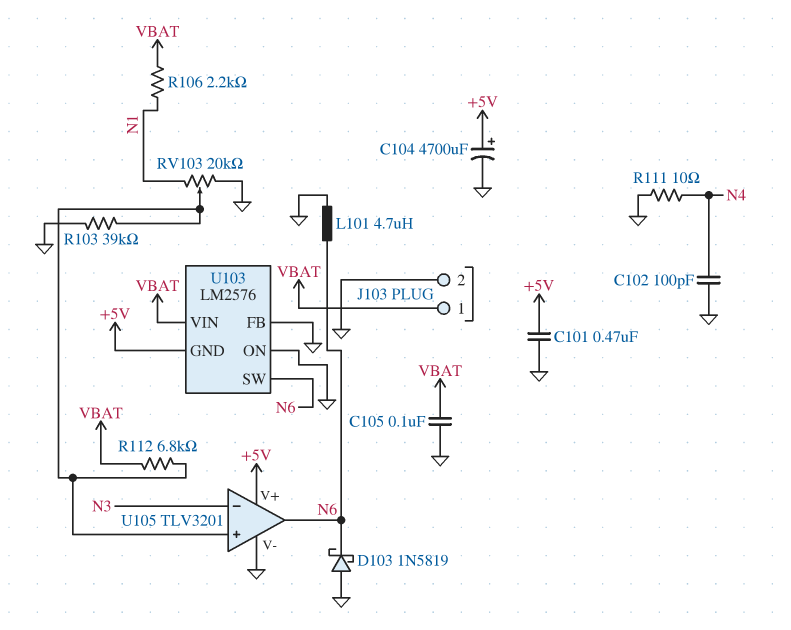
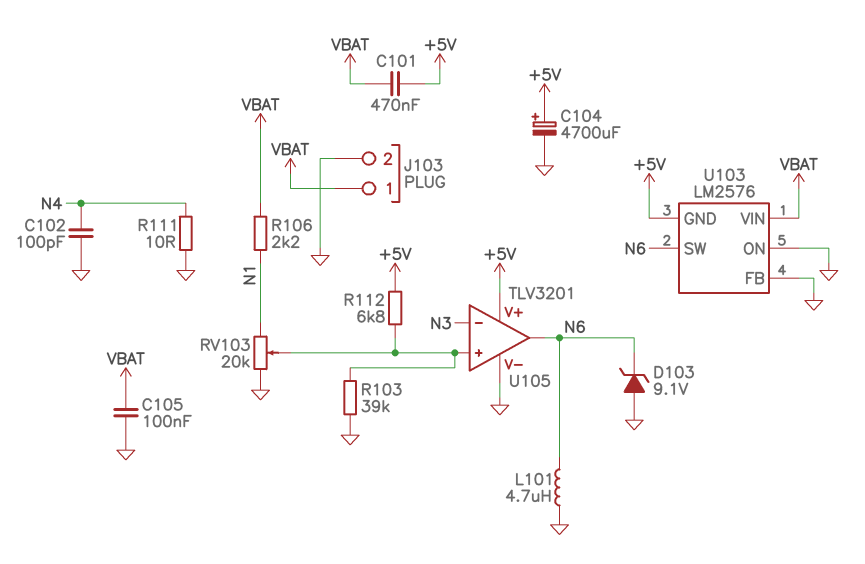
C101: 470nF (+5V, GND) -> 470nF (+5V, VBAT)
D103: schottky 1N5819 (A GND, K N6) -> zener 9.1V (A GND, K N6)
R112: 6.8k (U105/in+, VBAT) -> 6.8k (+5V, U105/in+)

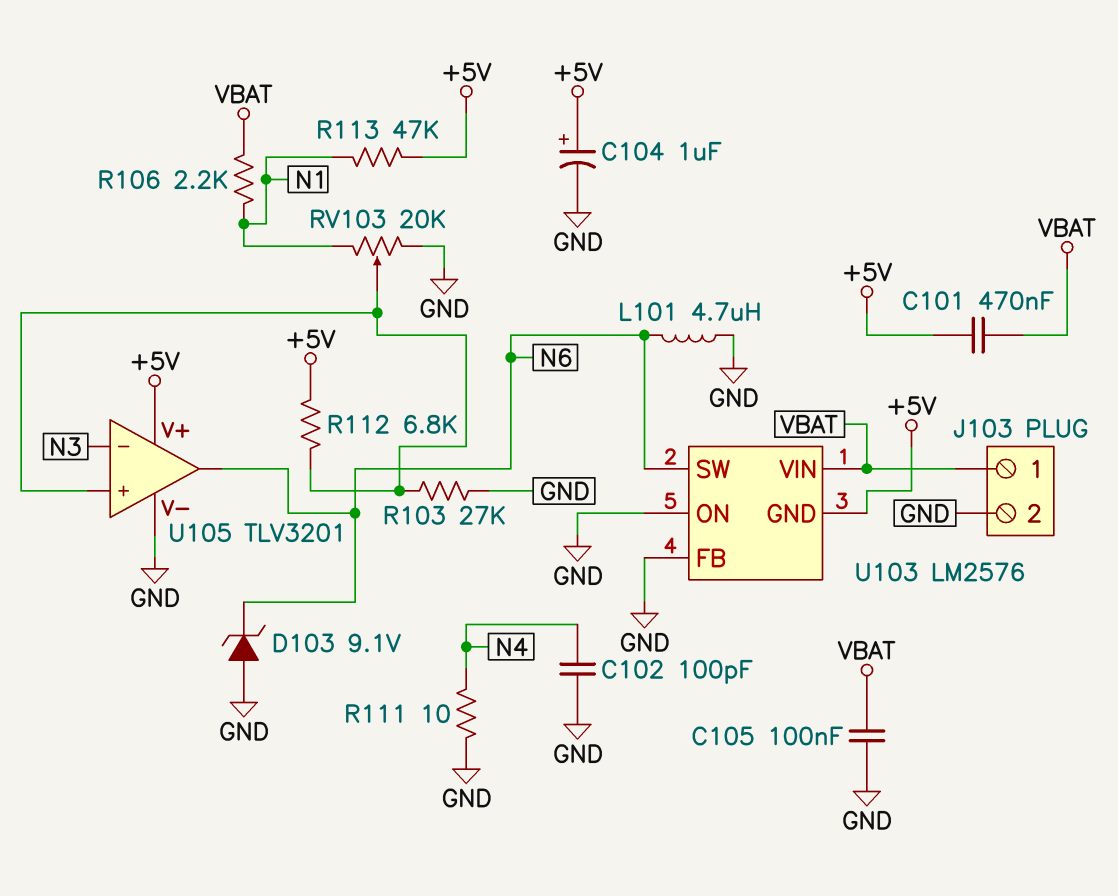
C104: 4700uF (plus +5V, minus GND) -> 1uF (plus +5V, minus GND)
R103: 39k (GND, U105/in+) -> 27k (GND, U105/in+)
R113: none -> 47k (+5V, N1)

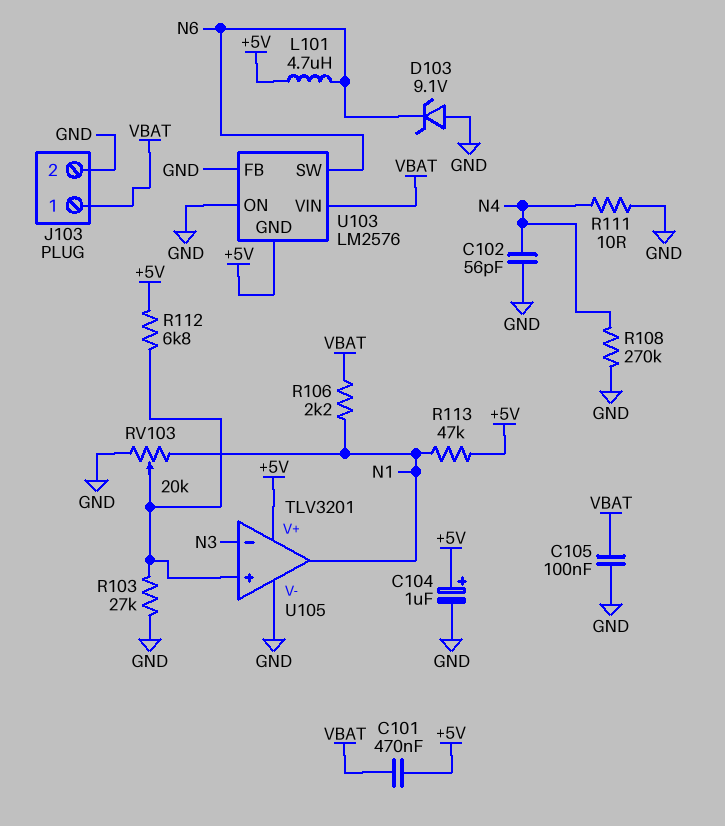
C102: 100pF (GND, N4) -> 56pF (GND, N4)
L101: 4.7uH (GND, N6) -> 4.7uH (+5V, N6)
R108: none -> 270k (GND, N4)
U105 pin out: N6 -> N1

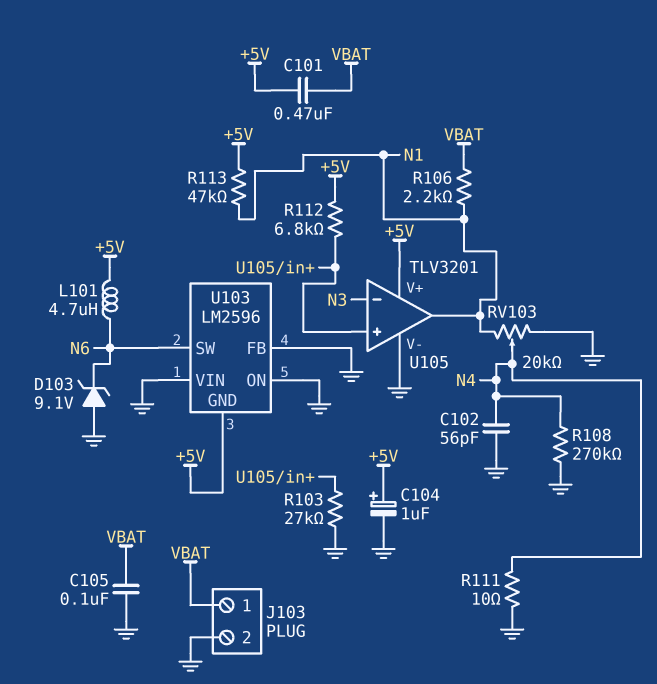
RV103: 20k (GND, N1, wiper U105/in+) -> 20k (GND, N1, wiper N4)
U103: LM2576 -> LM2596
U103 pin VIN: VBAT -> GND

